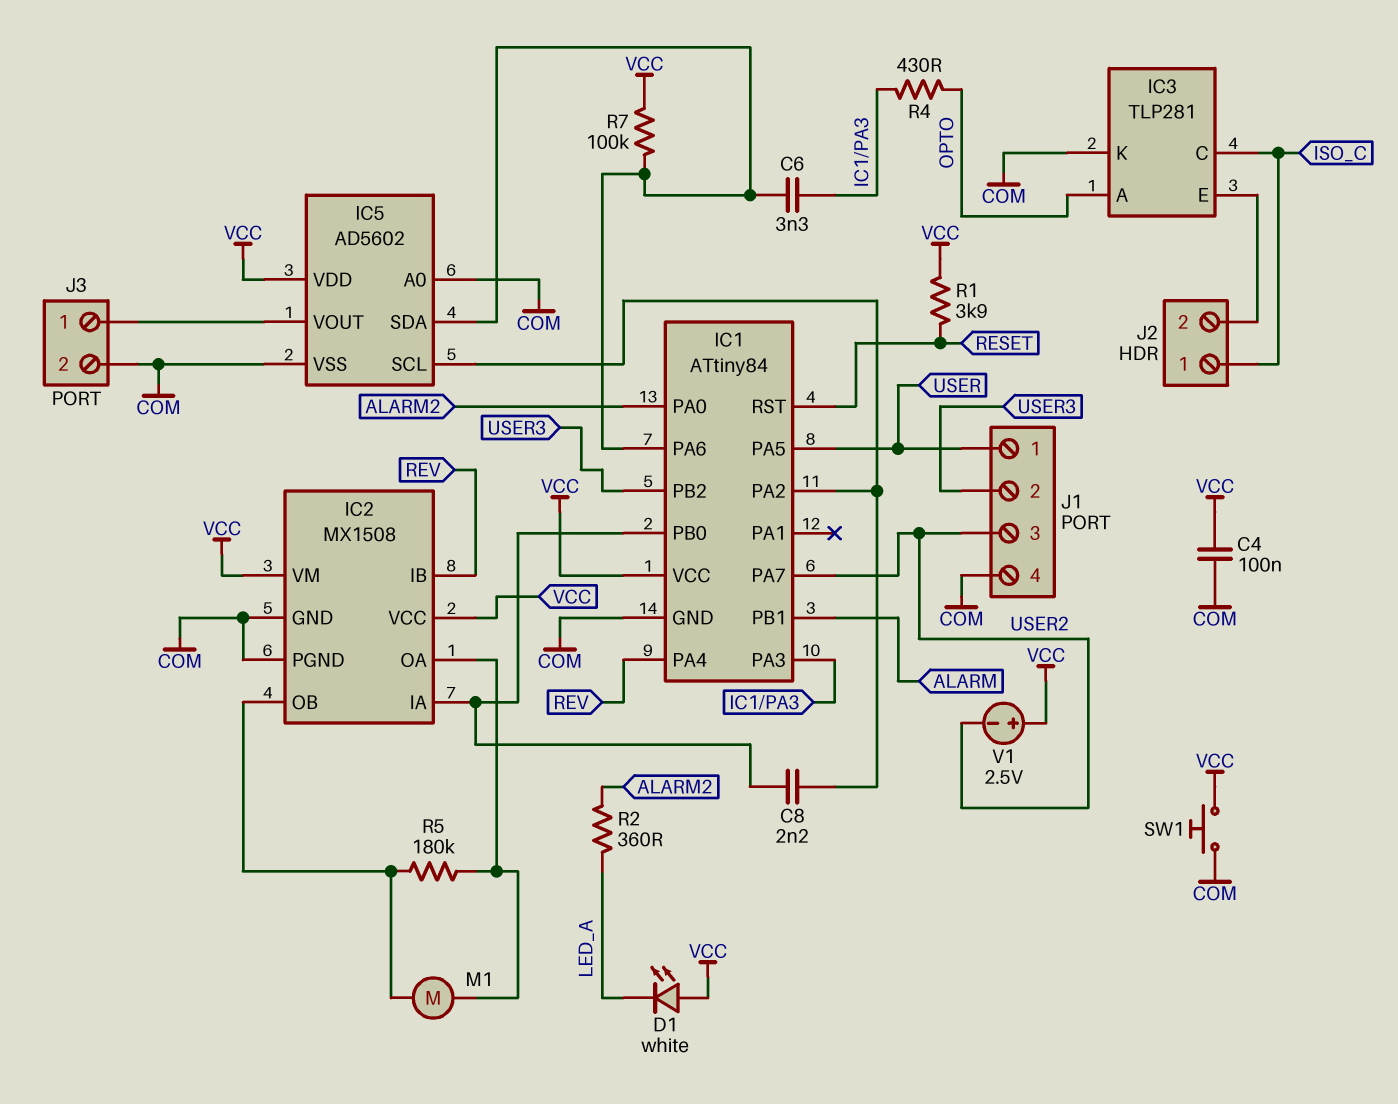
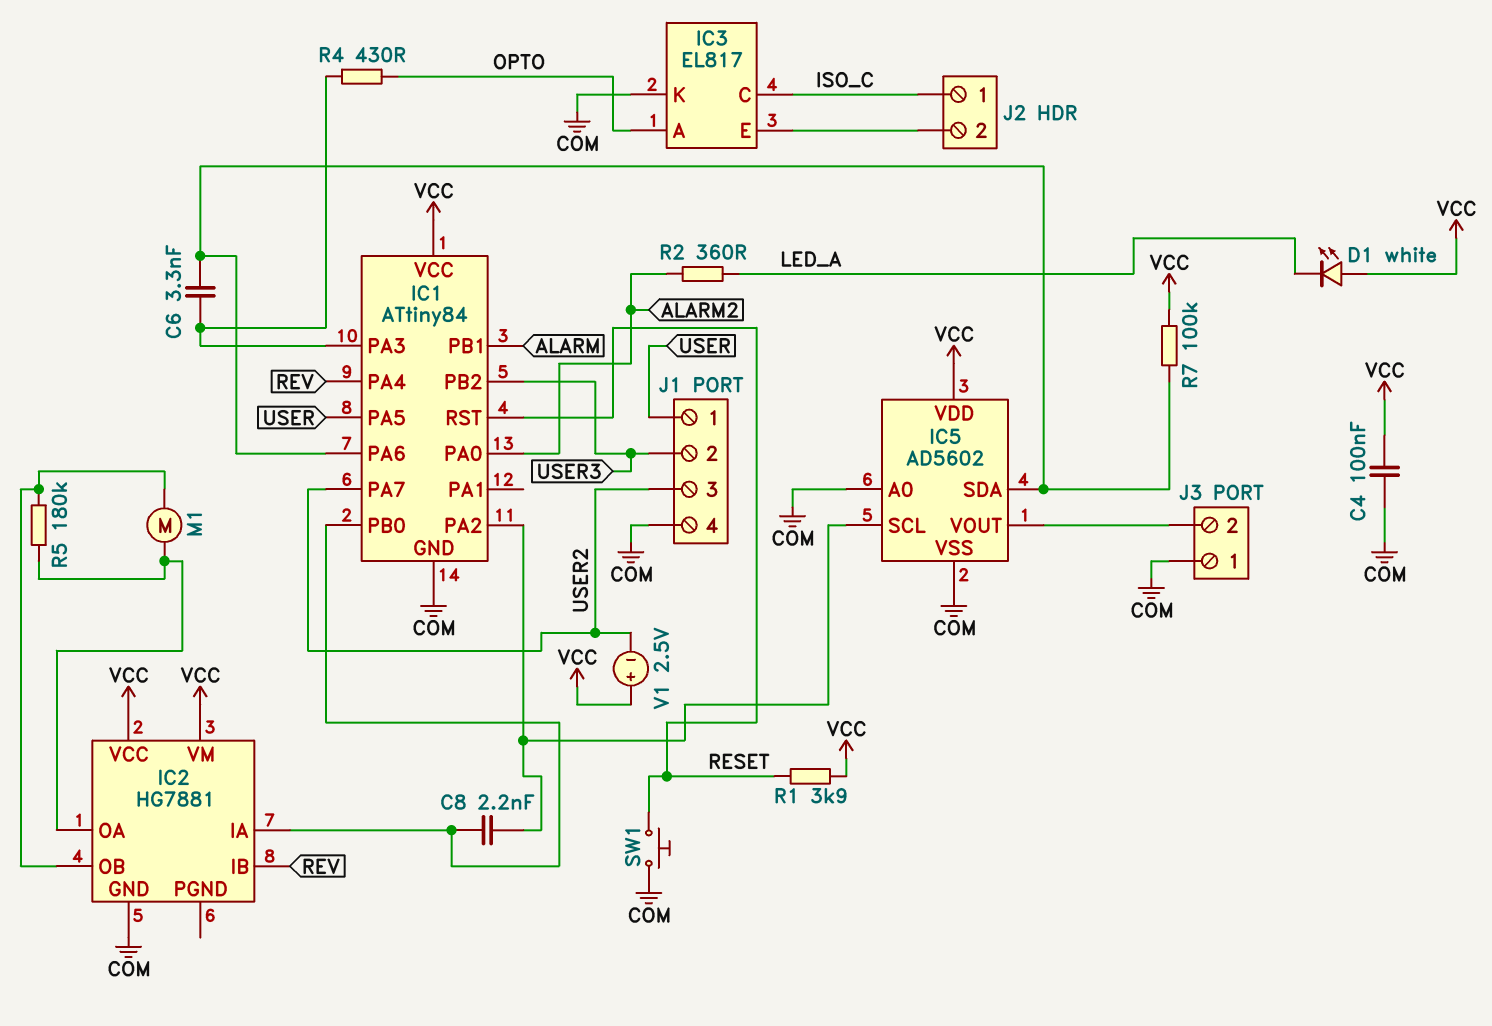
IC2: MX1508 -> HG7881
IC2 pin PGND: COM -> none
IC3: TLP281 -> EL817
J3 pin 1: IC5/VOUT -> COM
J3 pin 2: COM -> IC5/VOUT
SW1: button (COM, VCC) -> button (COM, RESET)

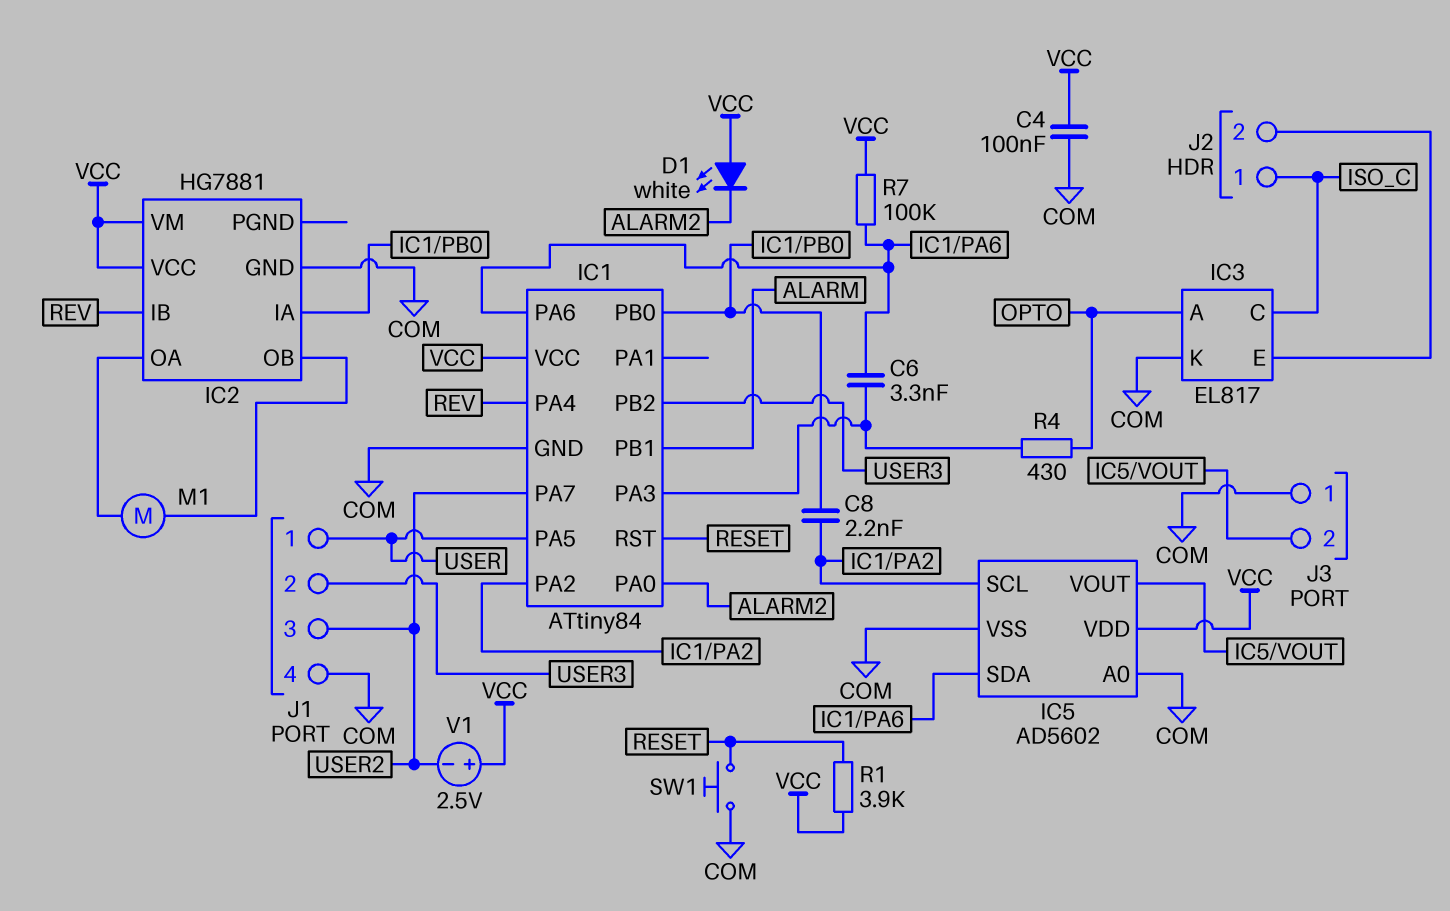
D1: LED white (A VCC, K LED_A) -> LED white (A VCC, K ALARM2)
R2: 360 (ALARM2, LED_A) -> none
R5: 180k (IC2/OA, IC2/OB) -> none

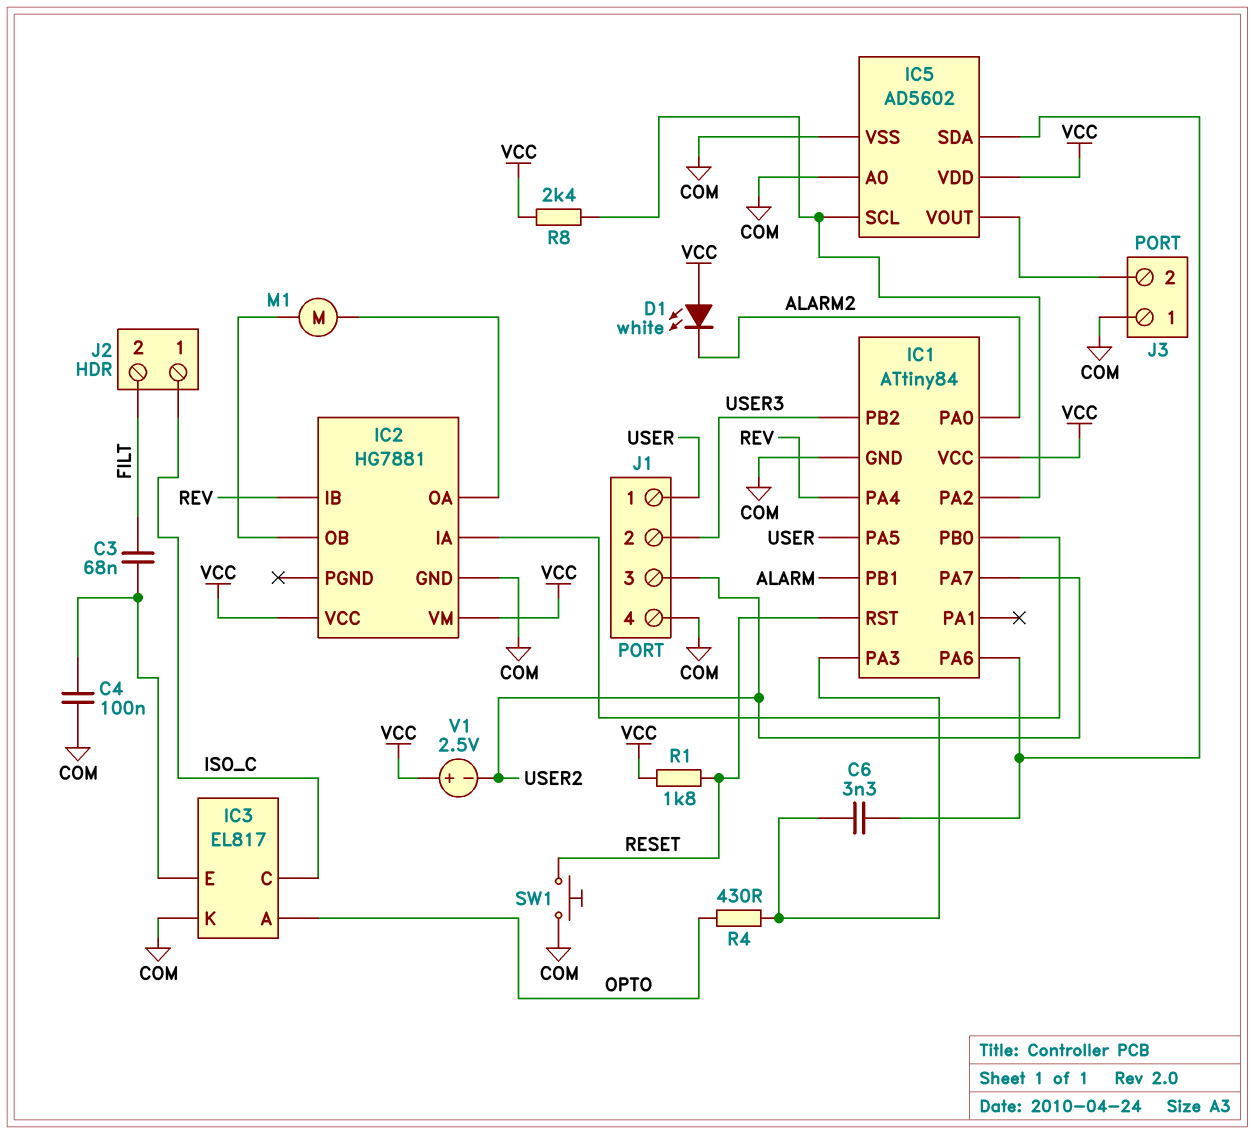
C3: none -> 68nF (FILT, IC3/E)
C4: 100nF (COM, VCC) -> 100nF (COM, IC3/E)
C8: 2.2nF (IC1/PA2, IC1/PB0) -> none
J2 pin 2: IC3/E -> FILT
R1: 3.9k (RESET, VCC) -> 1.8k (RESET, VCC)
R7: 100k (IC1/PA6, VCC) -> none
R8: none -> 2.4k (IC1/PA2, VCC)

